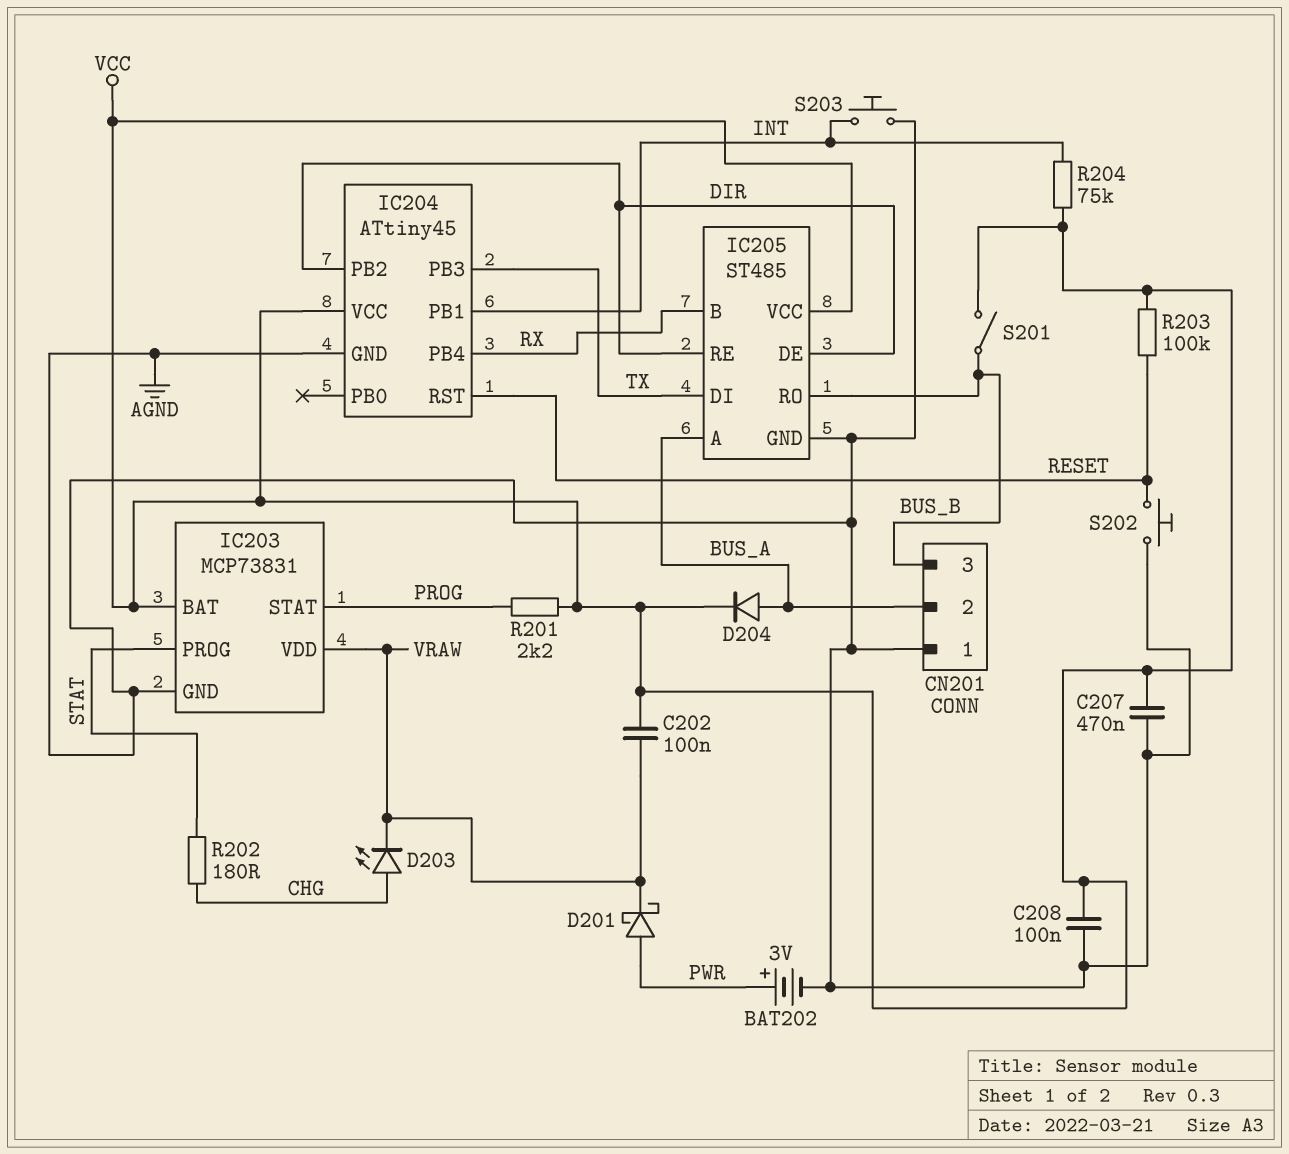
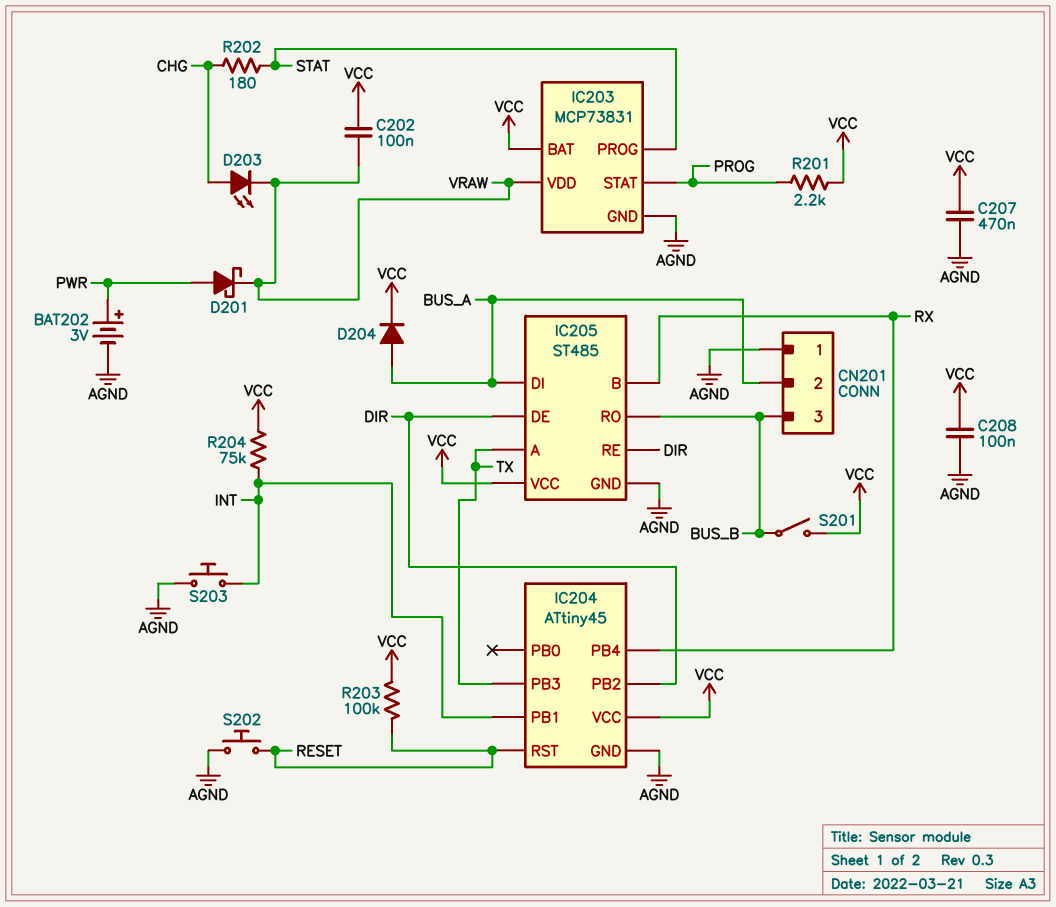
IC205 pin A: BUS_A -> TX
IC205 pin DI: TX -> BUS_A

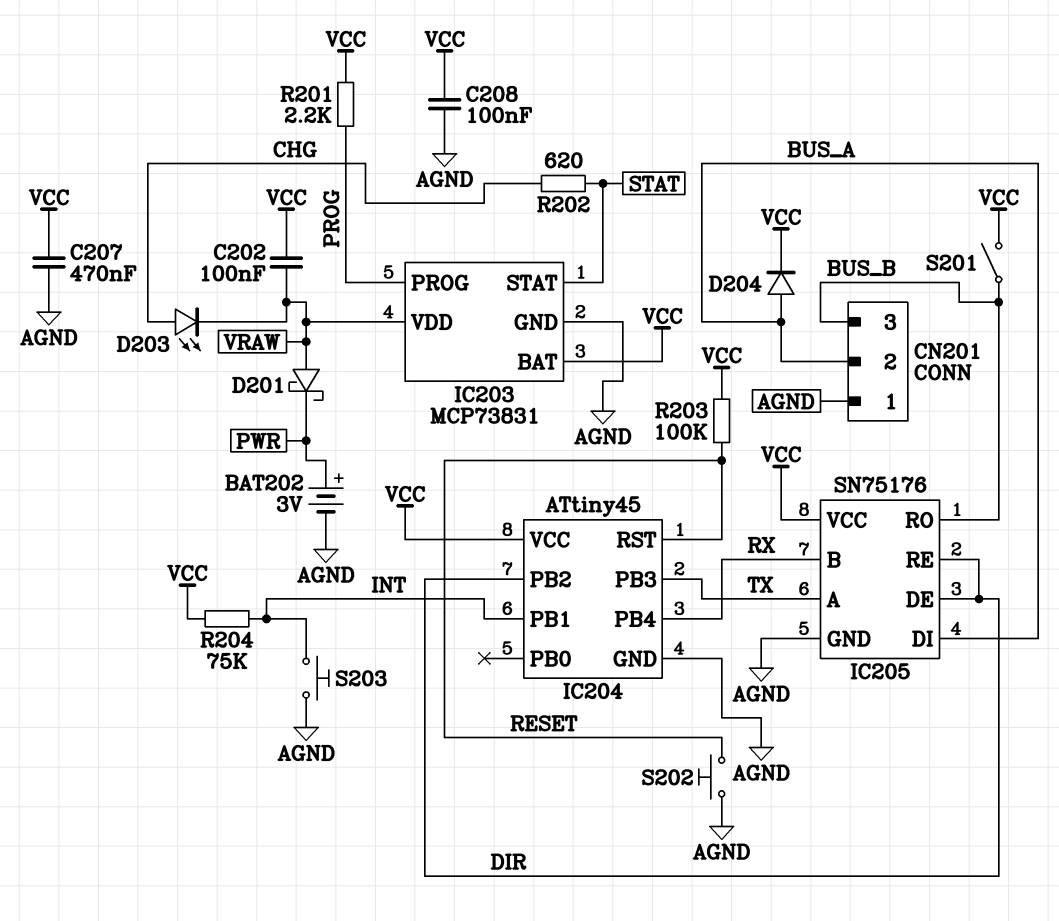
D201: schottky (A PWR, K VRAW) -> schottky (A VRAW, K PWR)
IC203 pin PROG: STAT -> PROG
IC203 pin STAT: PROG -> STAT
IC205: ST485 -> SN75176
R202: 180 (CHG, STAT) -> 620 (CHG, STAT)

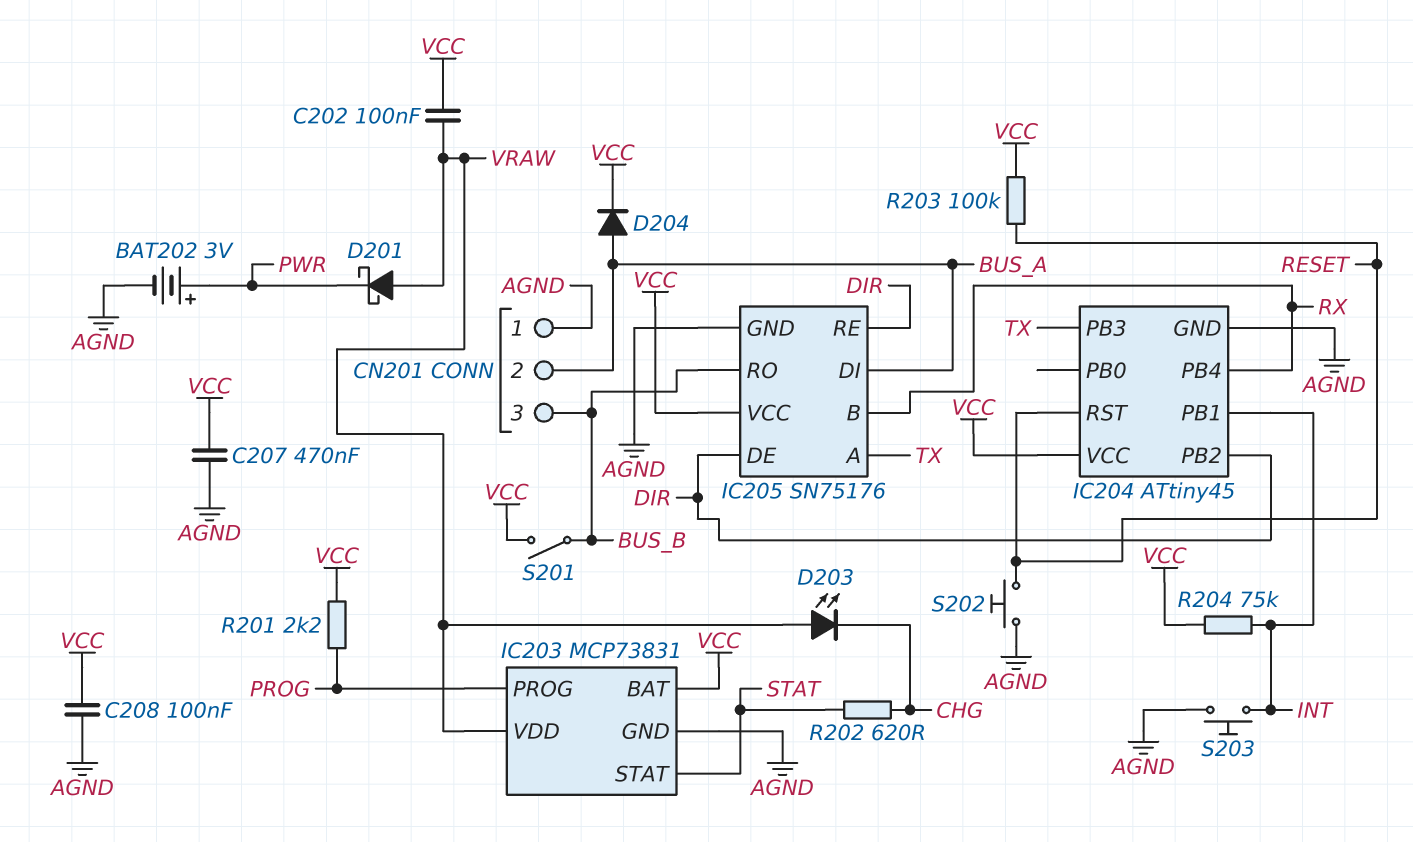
D203: LED (A CHG, K VRAW) -> LED (A VRAW, K CHG)

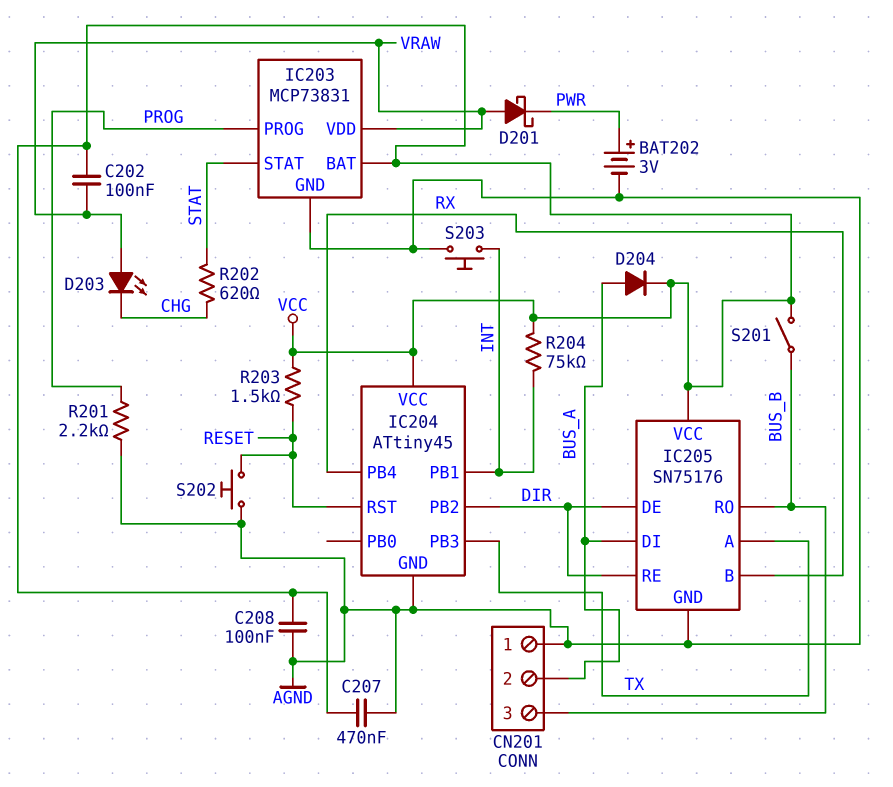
R201: 2.2k (PROG, VCC) -> 2.2k (AGND, PROG)
R203: 100k (RESET, VCC) -> 1.5k (RESET, VCC)

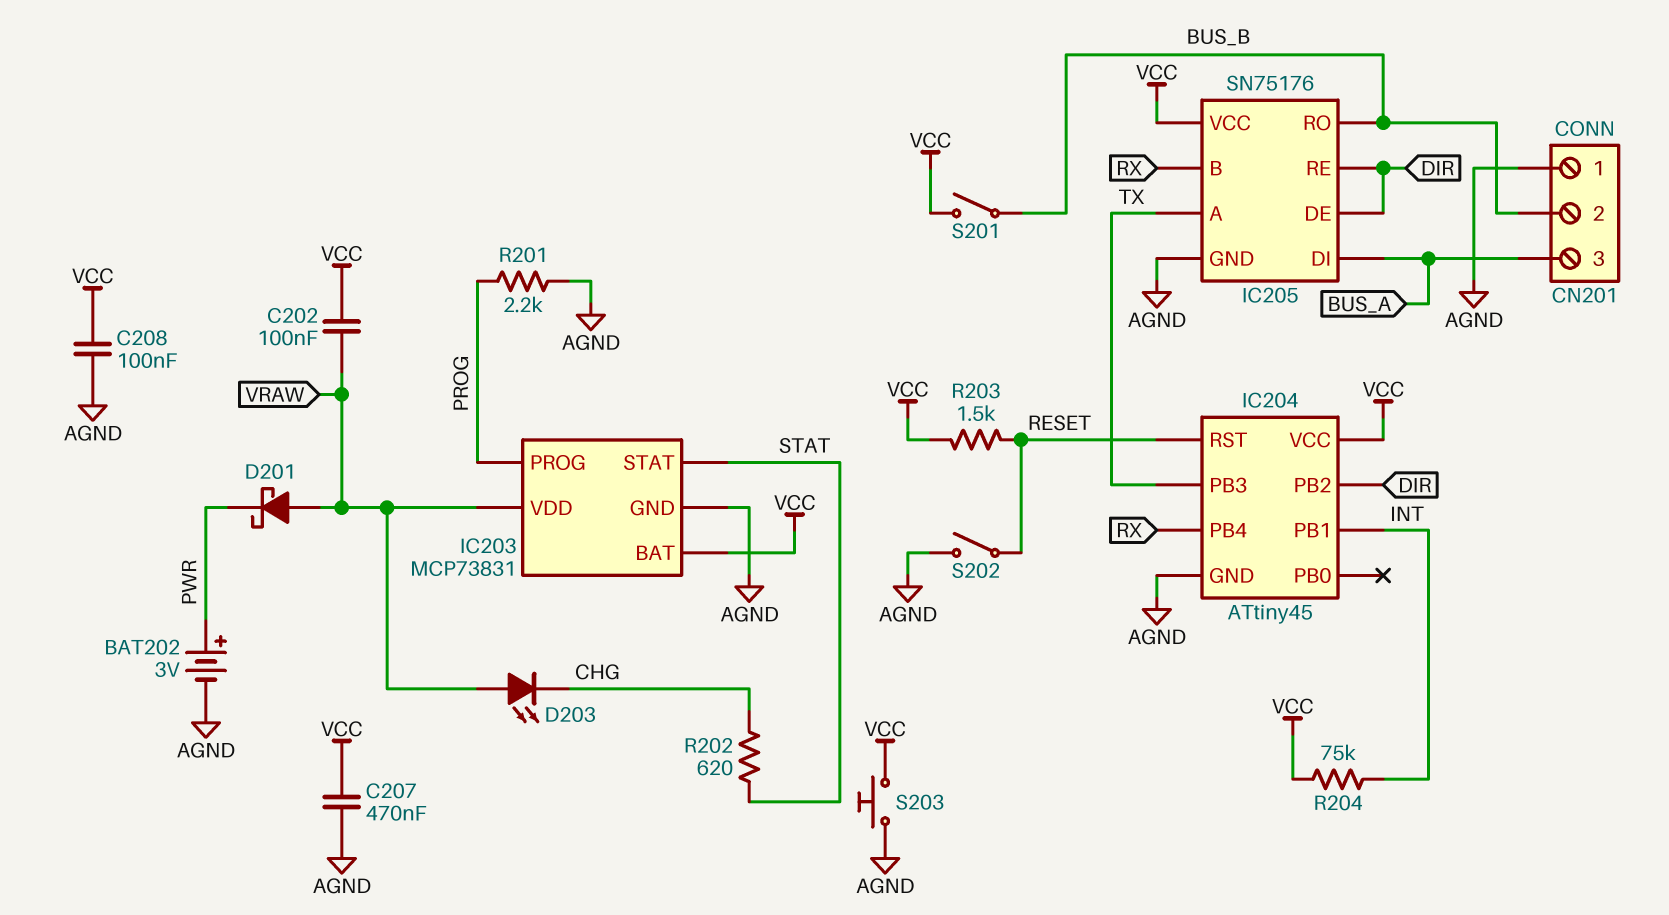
CN201 pin 2: BUS_A -> BUS_B
CN201 pin 3: BUS_B -> BUS_A
D204: diode (A BUS_A, K VCC) -> none
S202: button (AGND, RESET) -> switch (AGND, RESET)
S203: button (AGND, INT) -> button (AGND, VCC)

